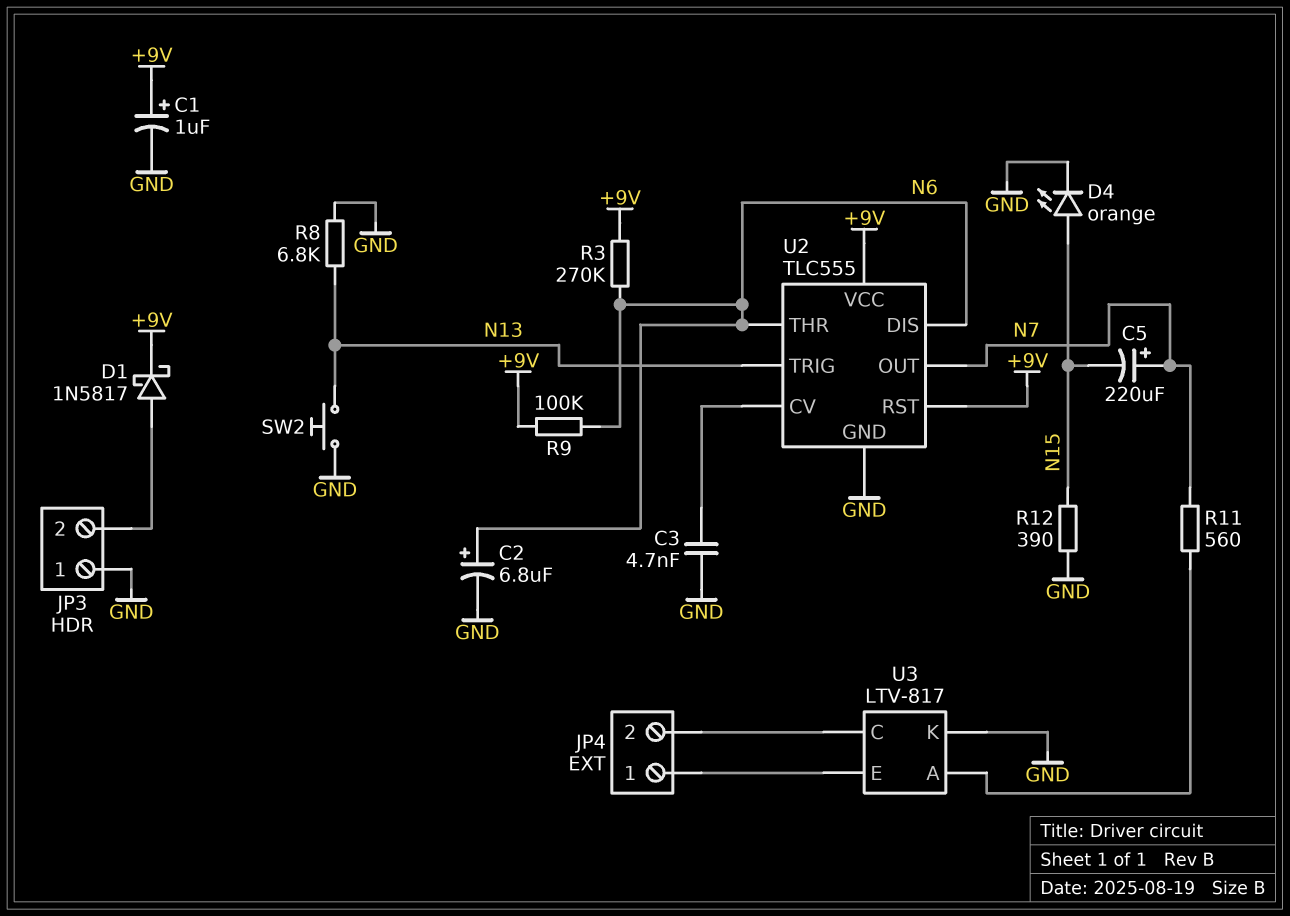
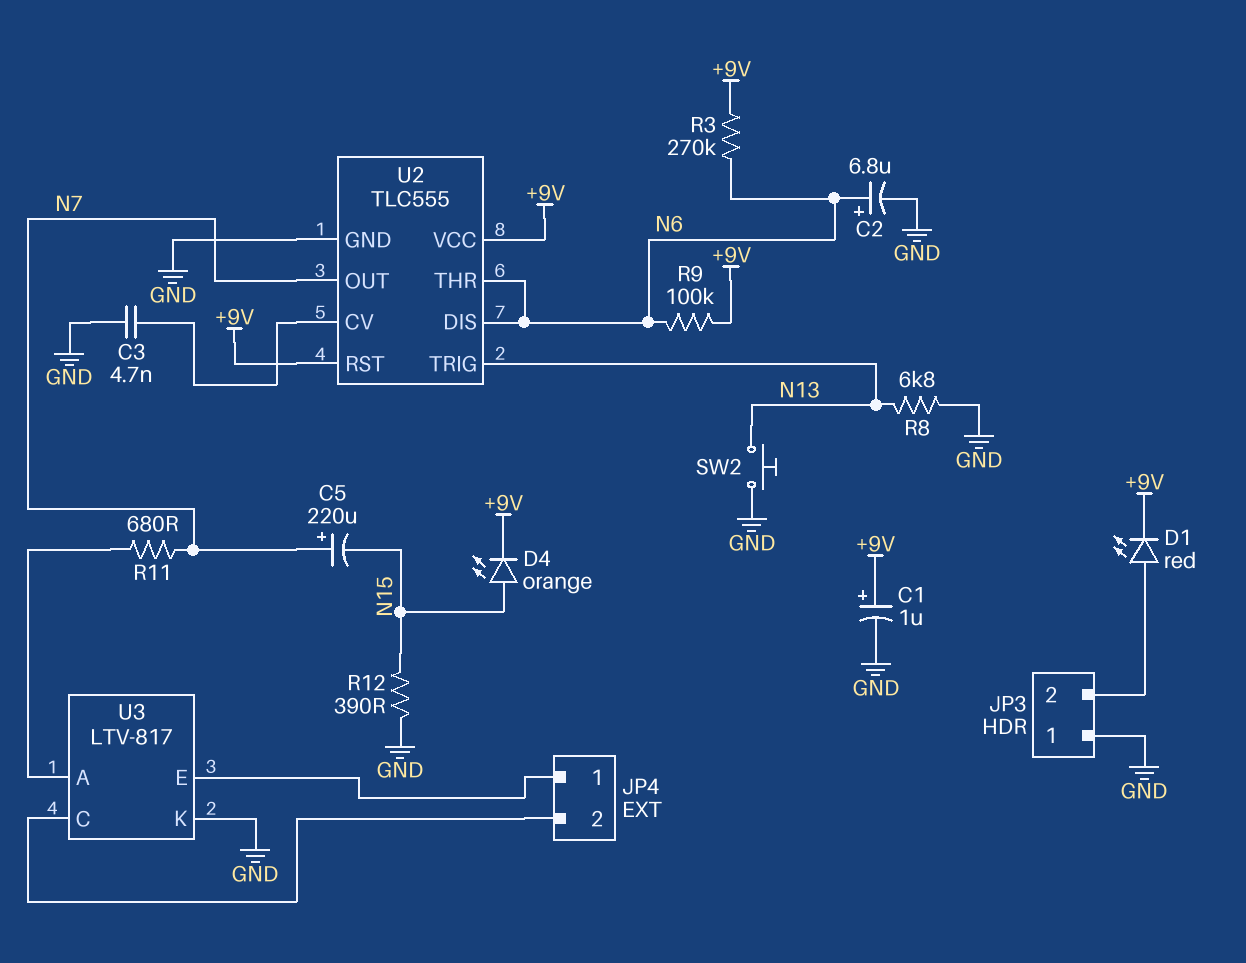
D1: schottky 1N5817 (A JP3/2, K +9V) -> LED red (A JP3/2, K +9V)
D4: LED orange (A N15, K GND) -> LED orange (A N15, K +9V)
R11: 560 (N7, U3/A) -> 680 (N7, U3/A)

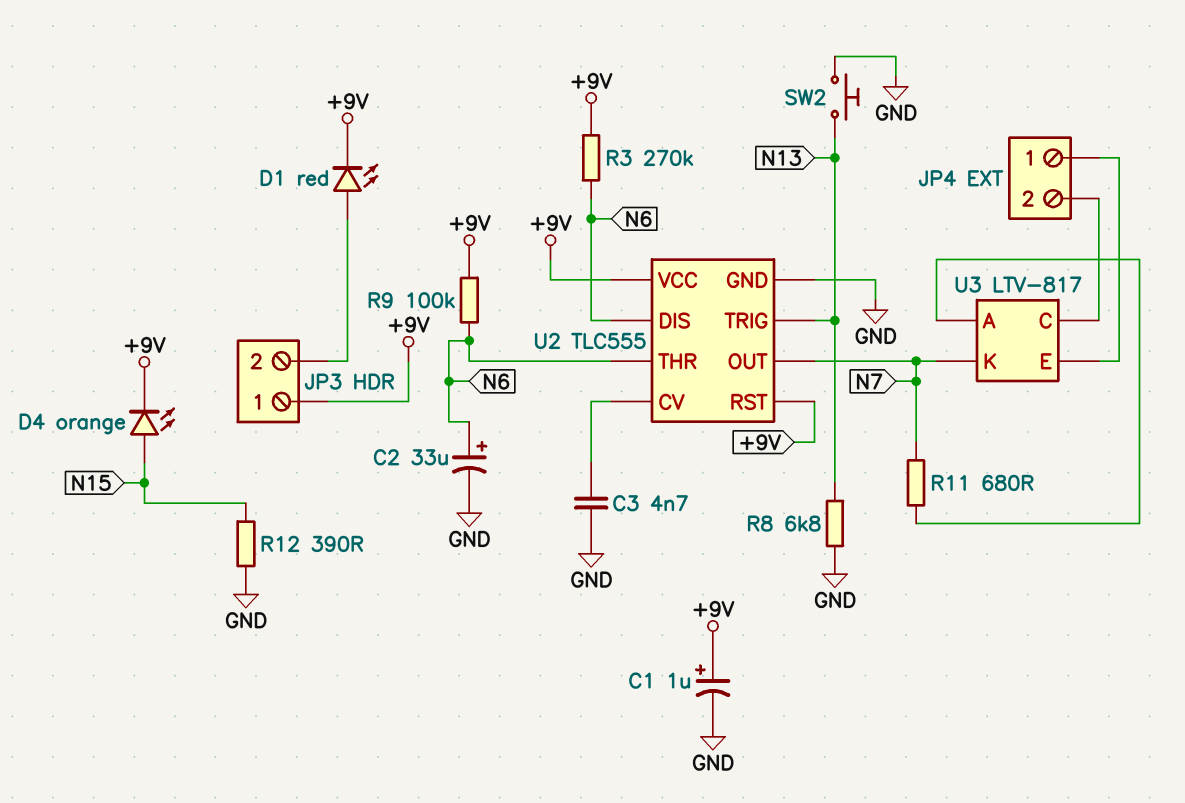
C2: 6.8uF (plus N6, minus GND) -> 33uF (plus N6, minus GND)
C5: 220uF (plus N7, minus N15) -> none
JP3 pin 1: GND -> +9V
U3 pin K: GND -> N7

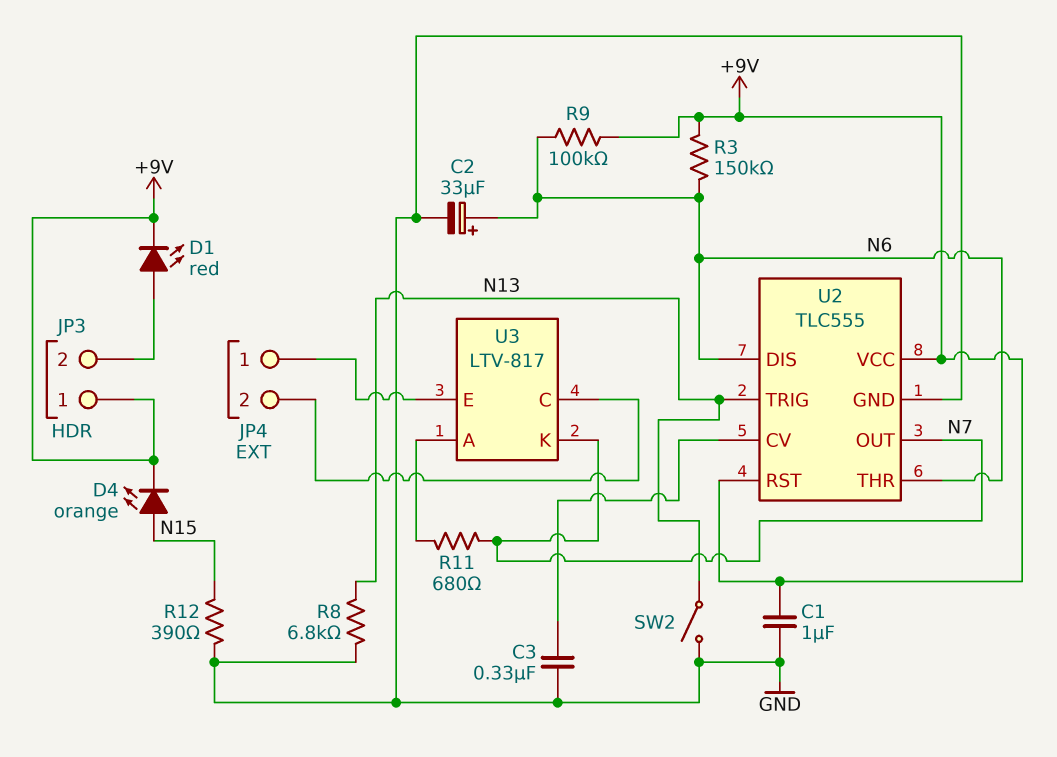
C1: 1uF (plus +9V, minus GND) -> 1uF (+9V, GND)
C3: 4.7nF (GND, U2/CV) -> 330nF (GND, U2/CV)
R3: 270k (+9V, N6) -> 150k (+9V, N6)
SW2: button (GND, N13) -> switch (GND, N13)

